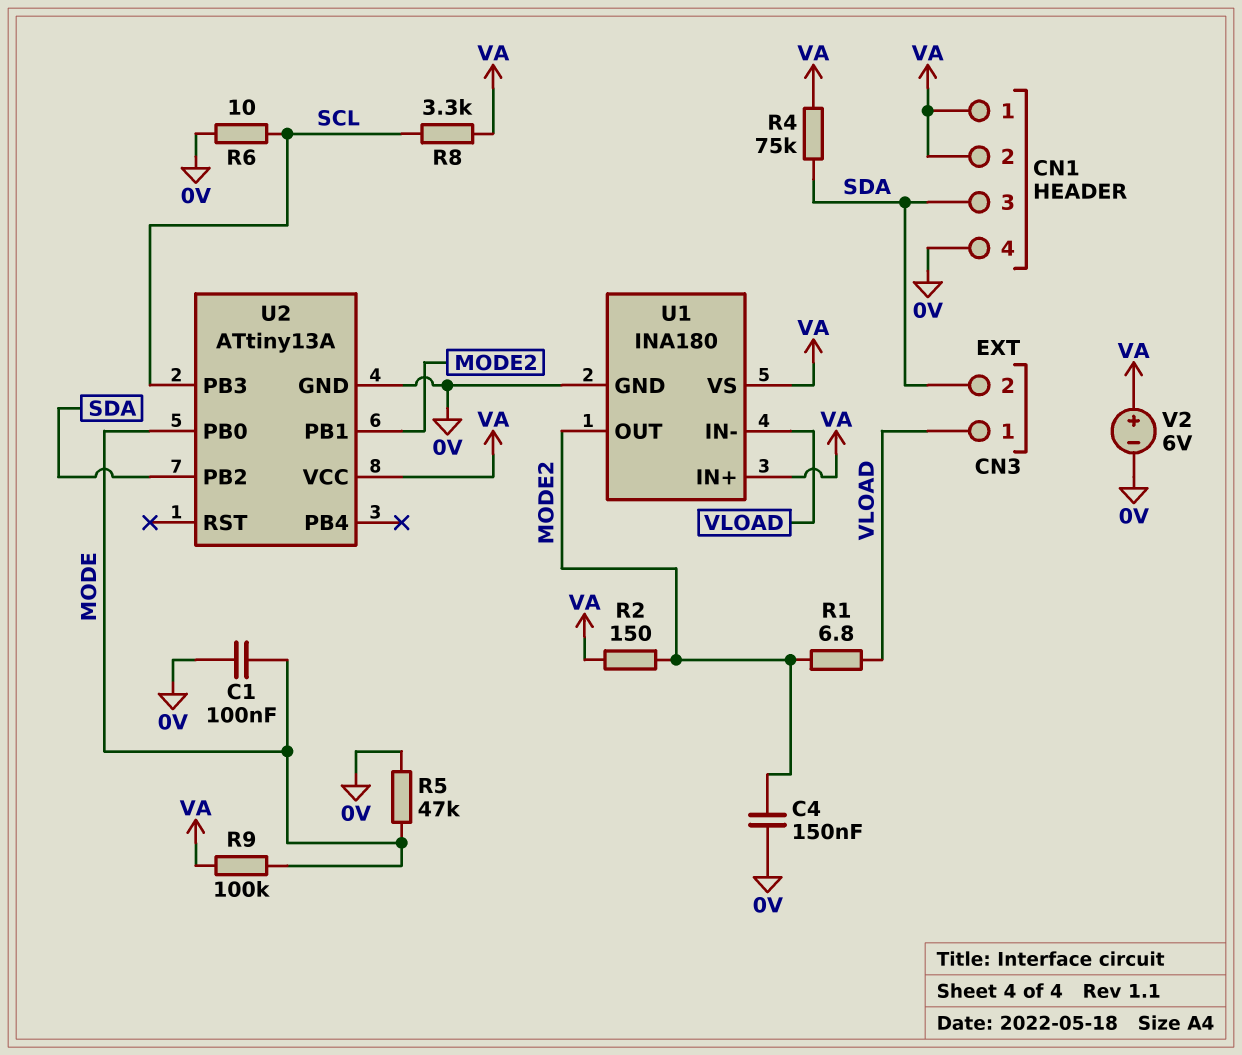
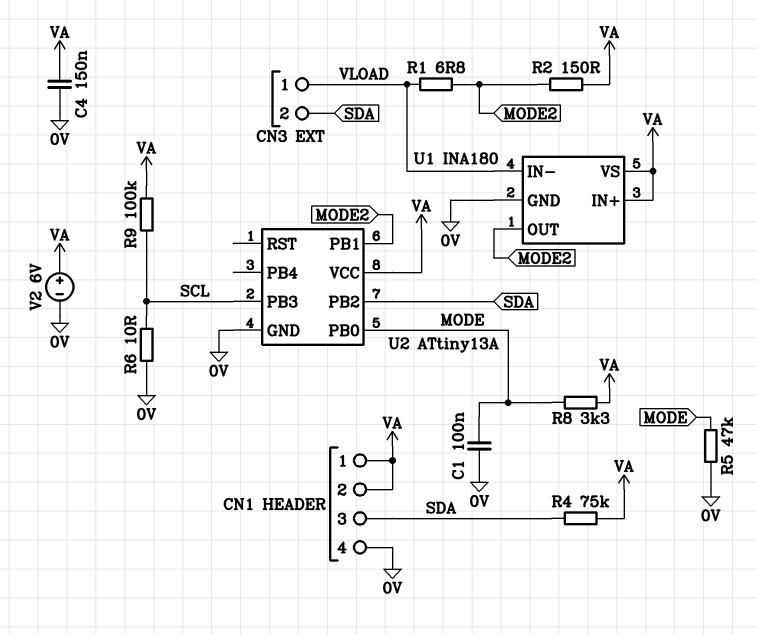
C4: 150nF (0V, MODE2) -> 150nF (0V, VA)
R8: 3.3k (SCL, VA) -> 3.3k (MODE, VA)
R9: 100k (MODE, VA) -> 100k (SCL, VA)

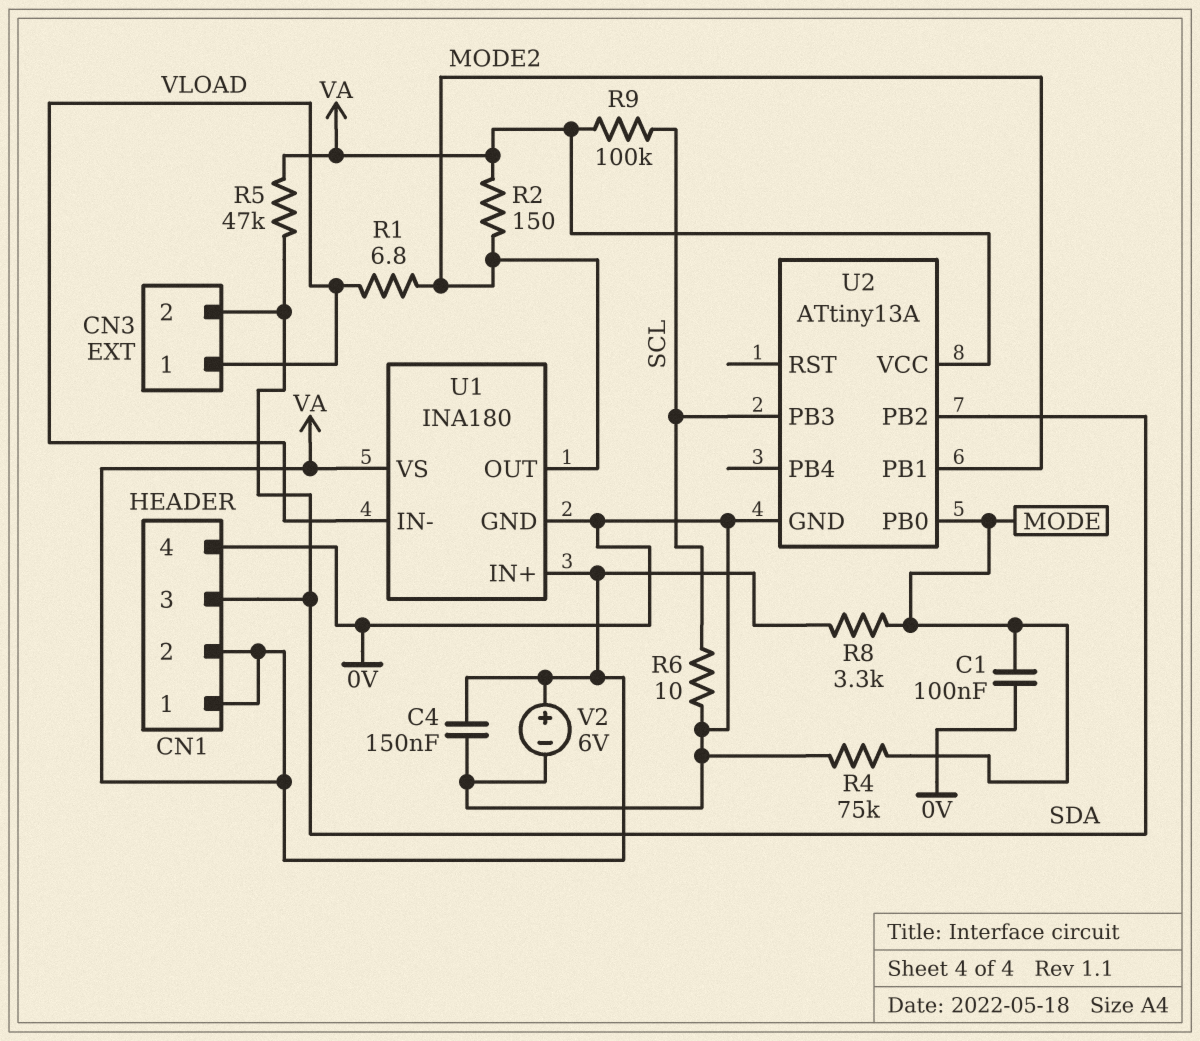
R4: 75k (SDA, VA) -> 75k (0V, MODE)
R5: 47k (0V, MODE) -> 47k (SDA, VA)

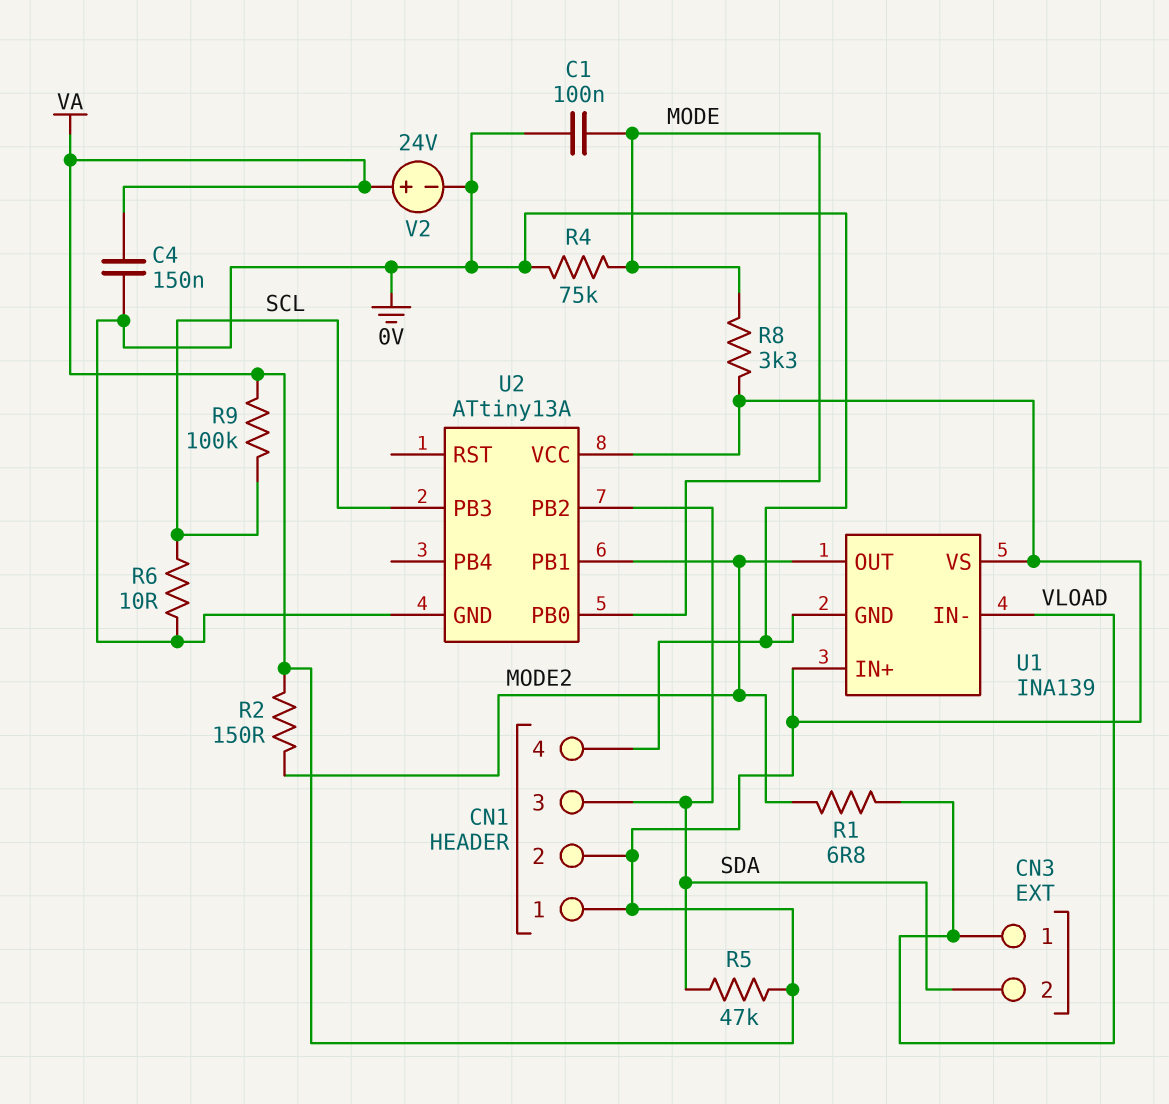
U1: INA180 -> INA139
V2: 6V (plus VA, minus 0V) -> 24V (plus VA, minus 0V)

